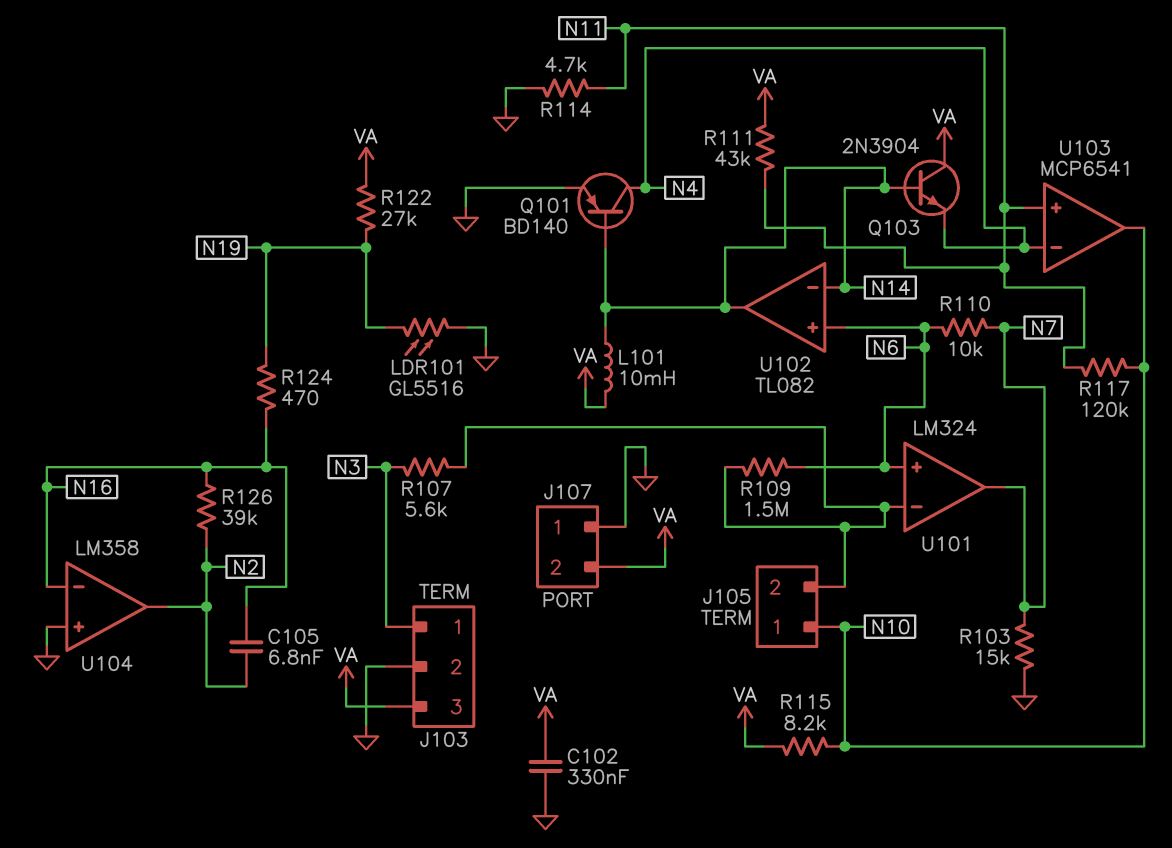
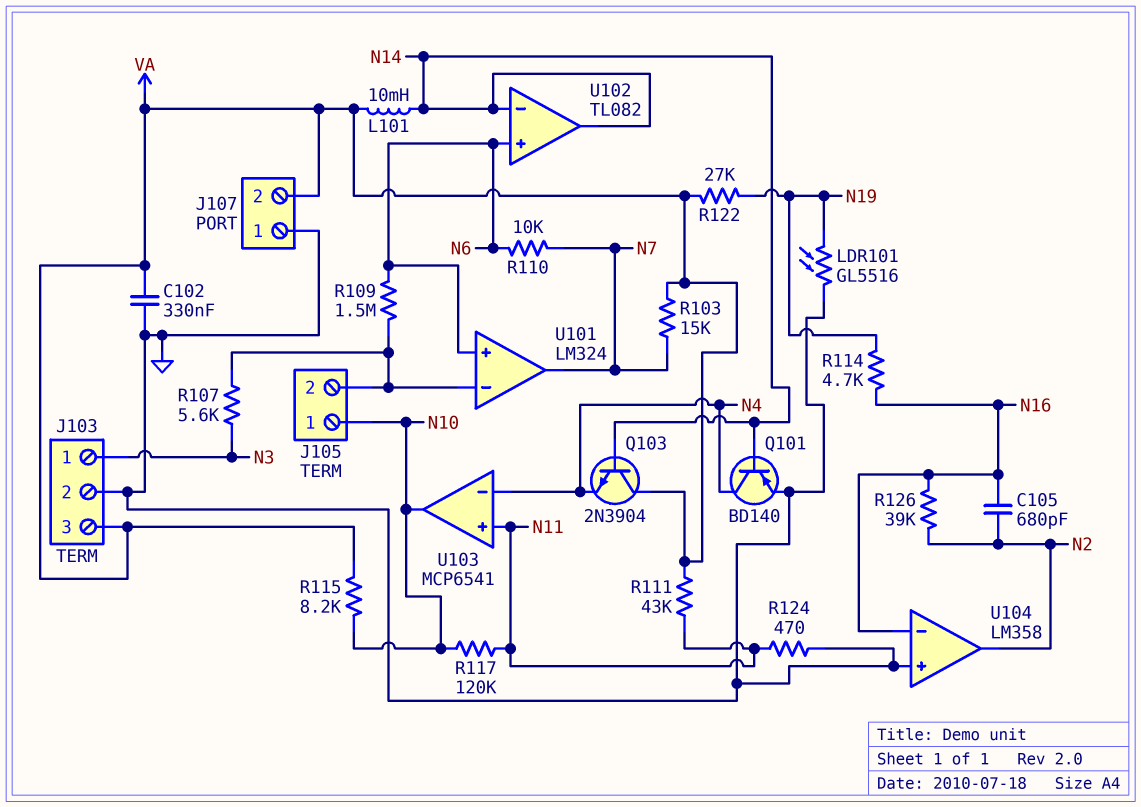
C105: 6.8nF (N2, N16) -> 680pF (N2, N16)
R103: 15k (GND, N7) -> 15k (N7, VA)
R114: 4.7k (GND, N11) -> 4.7k (N16, N19)
R124: 470 (N16, N19) -> 470 (GND, N11)

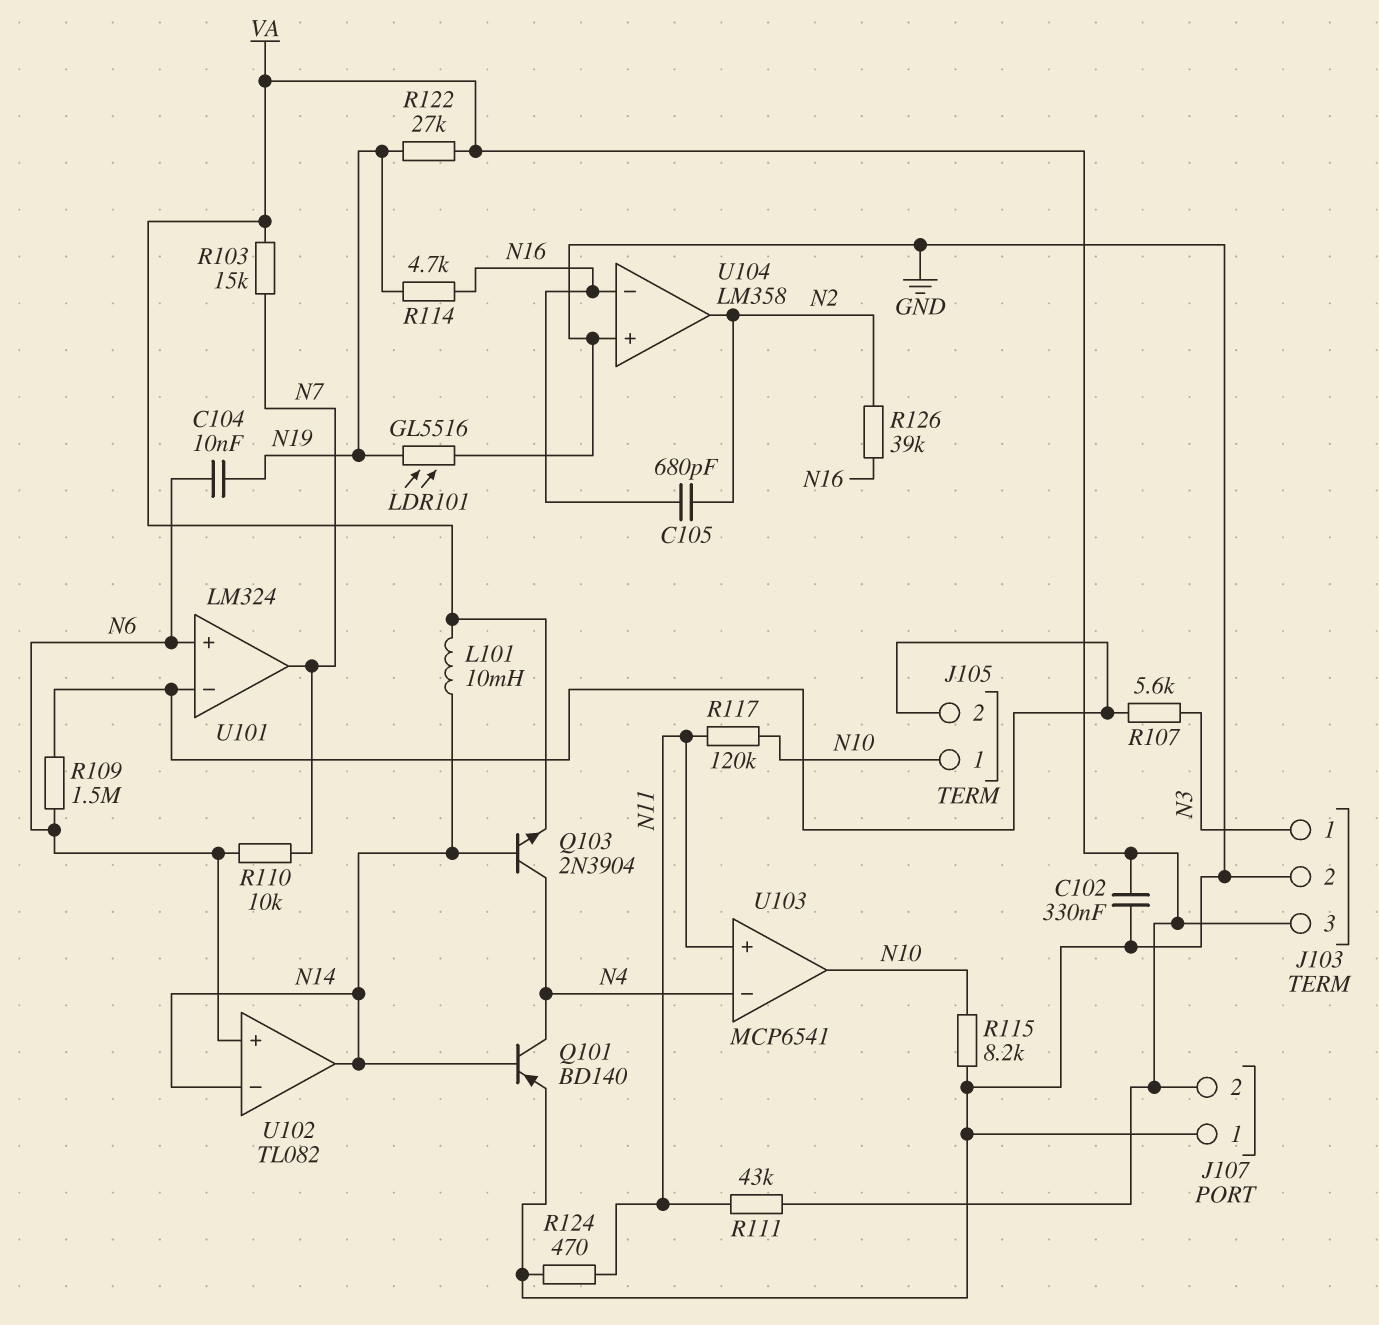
C104: none -> 10nF (N6, N19)
Q103: NPN 2N3904 (B N14, C VA, E N4) -> NPN 2N3904 (B N14, C N4, E VA)
R115: 8.2k (N10, VA) -> 8.2k (GND, N10)

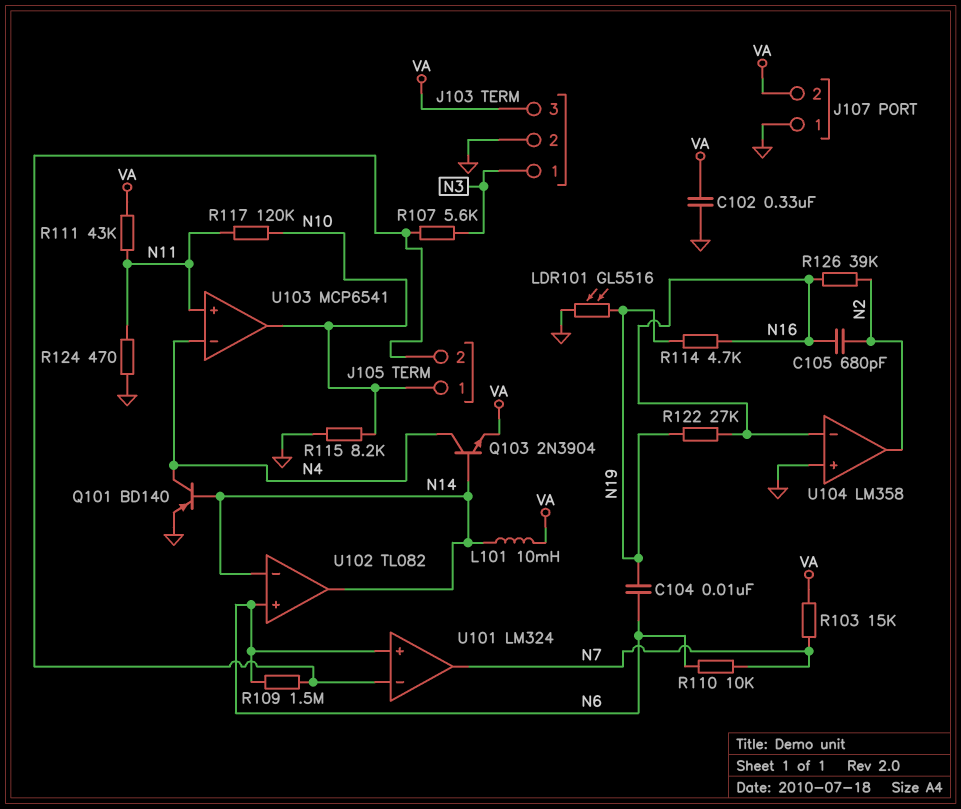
R122: 27k (N19, VA) -> 27k (N16, N19)

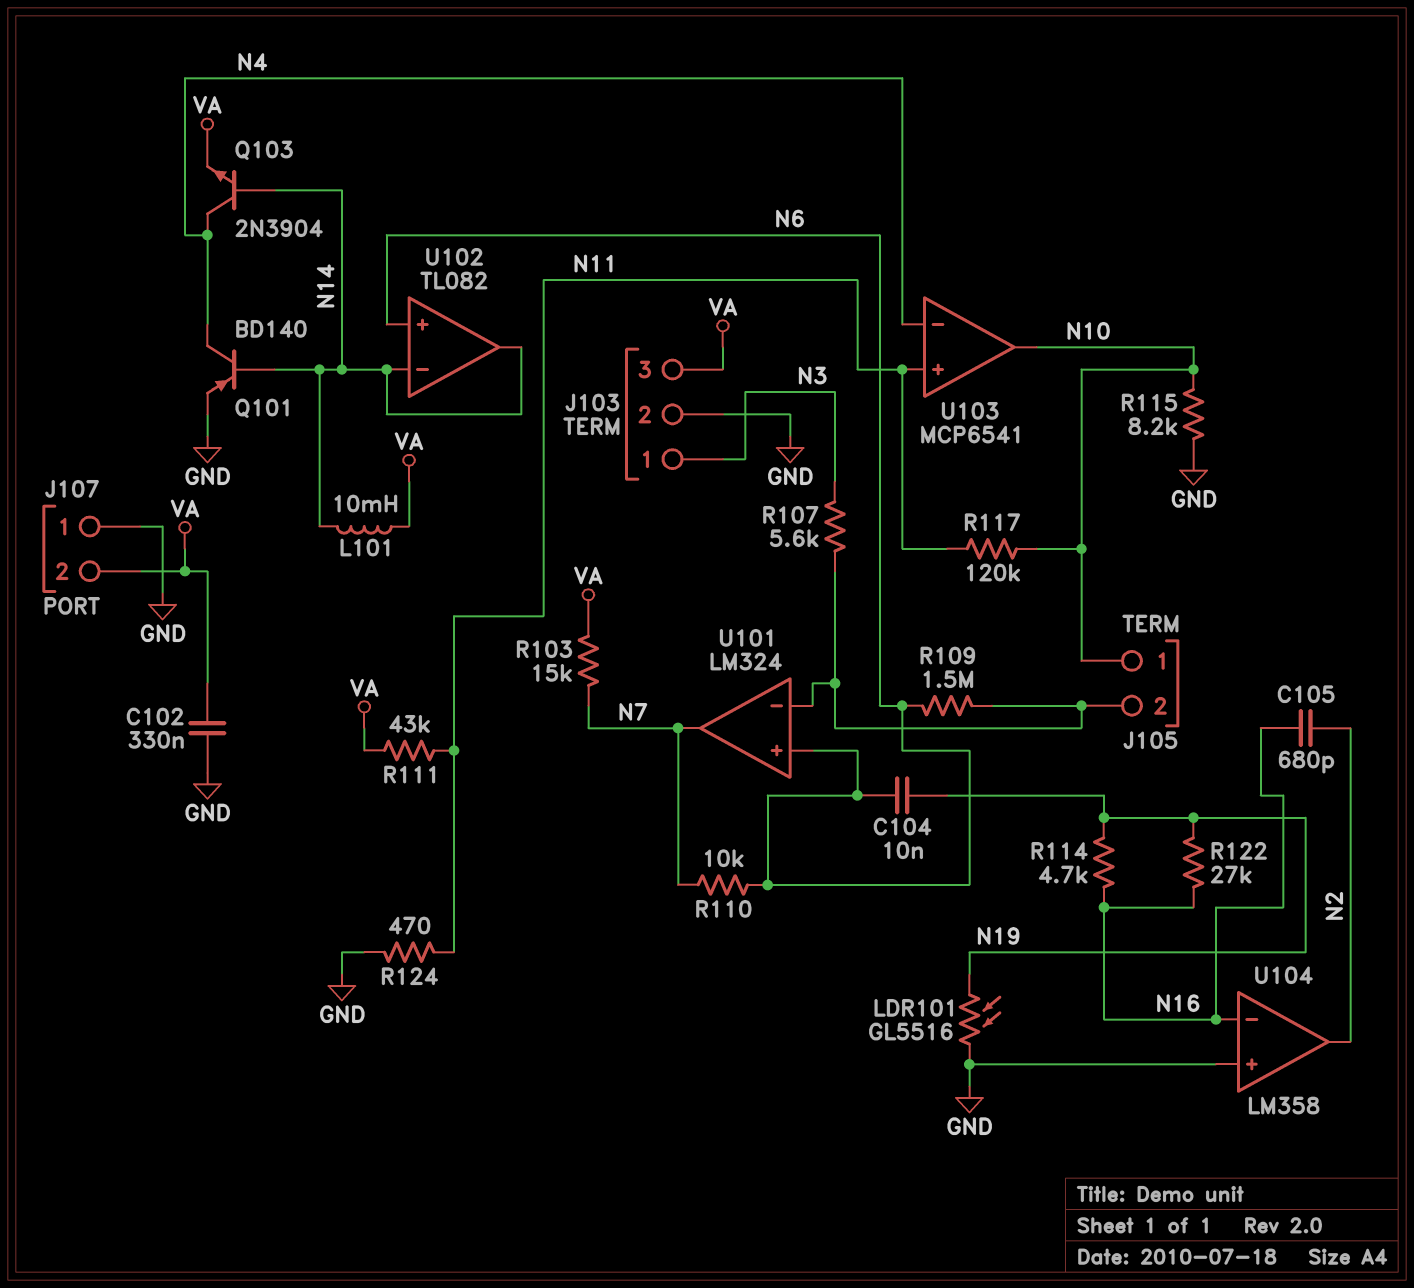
R126: 39k (N2, N16) -> none

